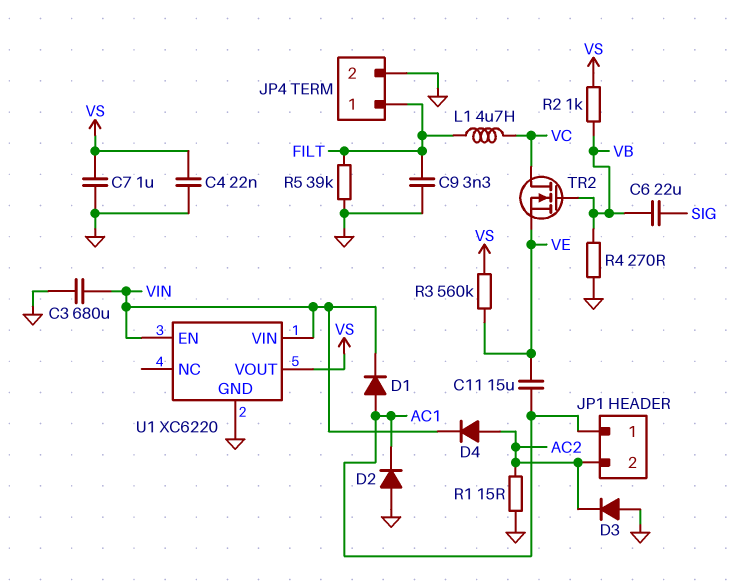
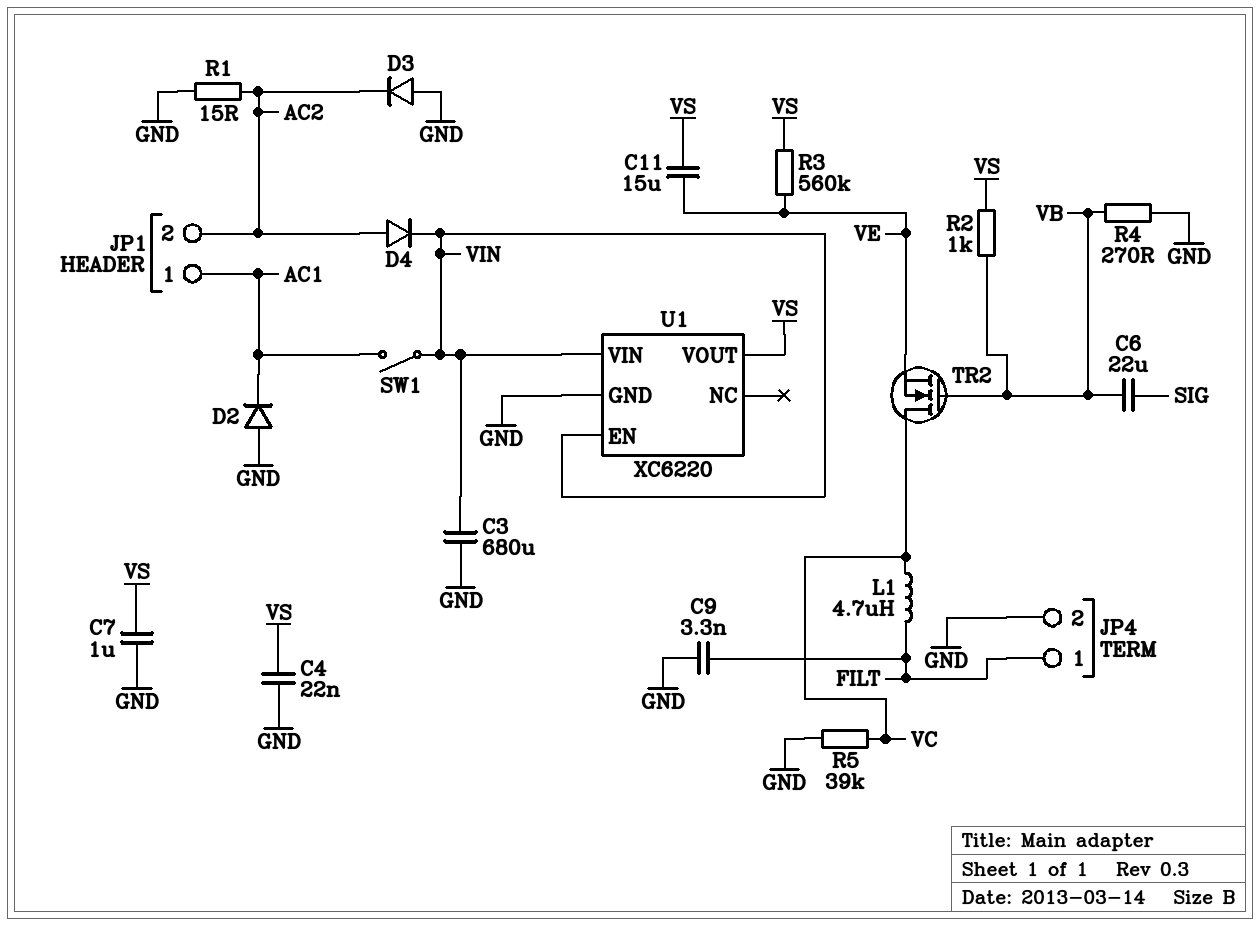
C11: 15uF (AC1, VE) -> 15uF (VE, VS)
D1: diode (A AC1, K VIN) -> none
R5: 39k (FILT, GND) -> 39k (GND, VC)
SW1: none -> switch (AC1, VIN)

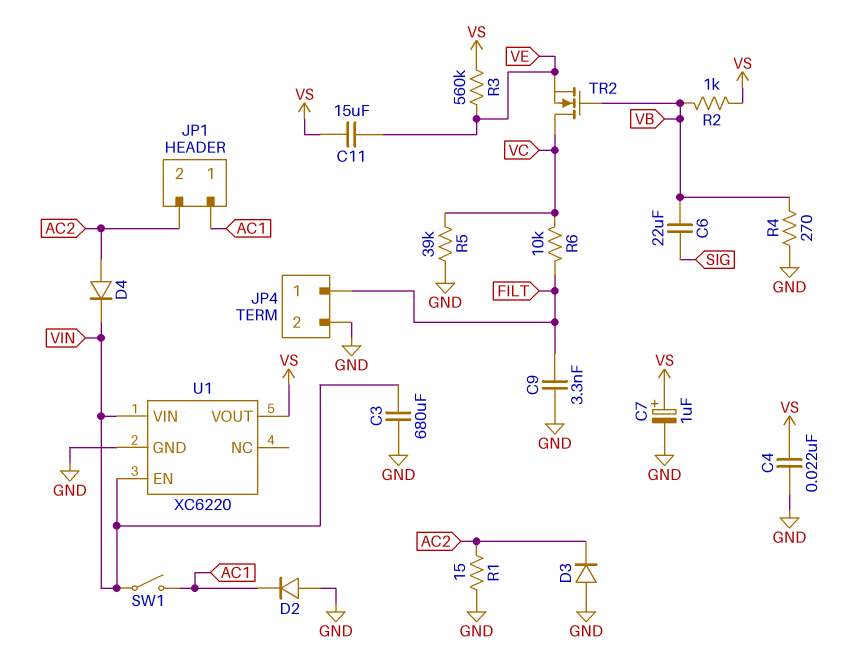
C7: 1uF (GND, VS) -> 1uF (plus VS, minus GND)
L1: 4.7uH (FILT, VC) -> none
R6: none -> 10k (FILT, VC)

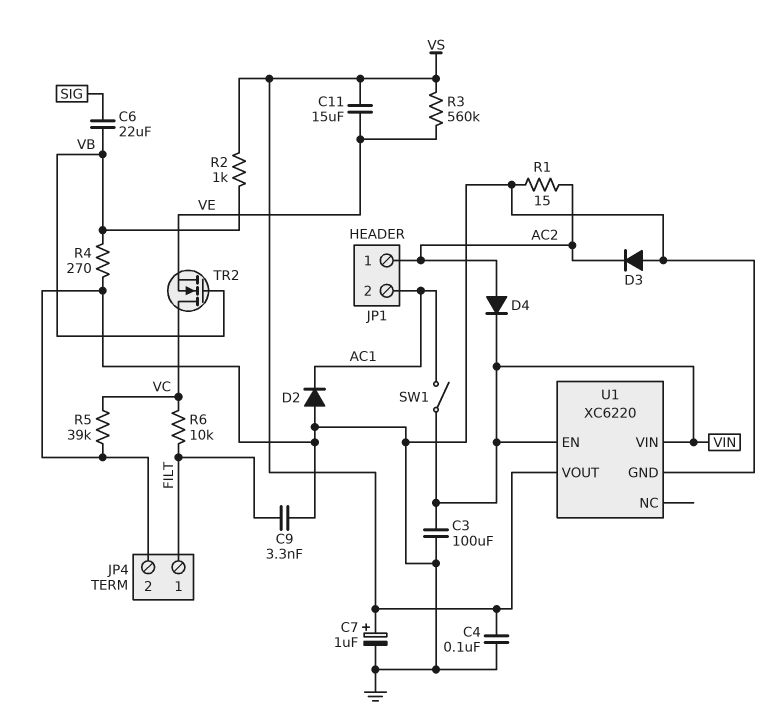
C3: 680uF (GND, VIN) -> 100uF (GND, VIN)
C4: 22nF (GND, VS) -> 100nF (GND, VS)
JP1 pin 1: AC1 -> AC2
JP1 pin 2: AC2 -> AC1

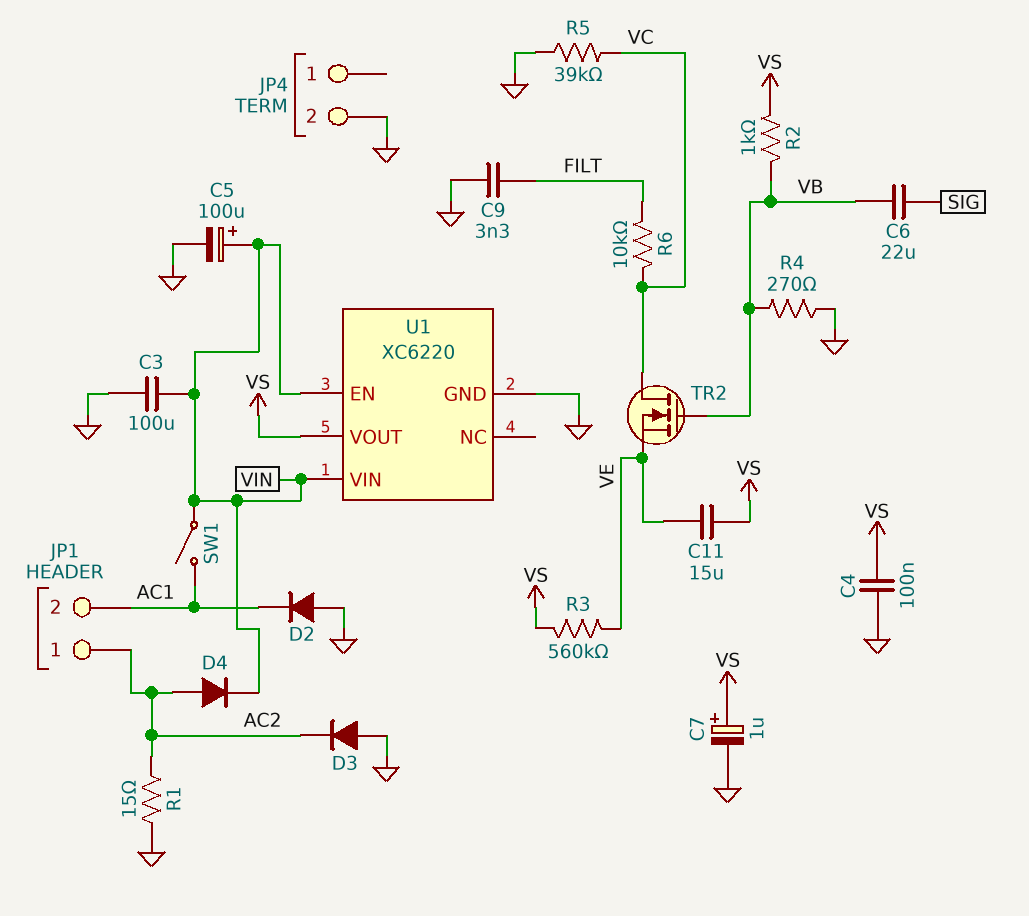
C5: none -> 100uF (plus VIN, minus GND)
JP4 pin 1: FILT -> none

